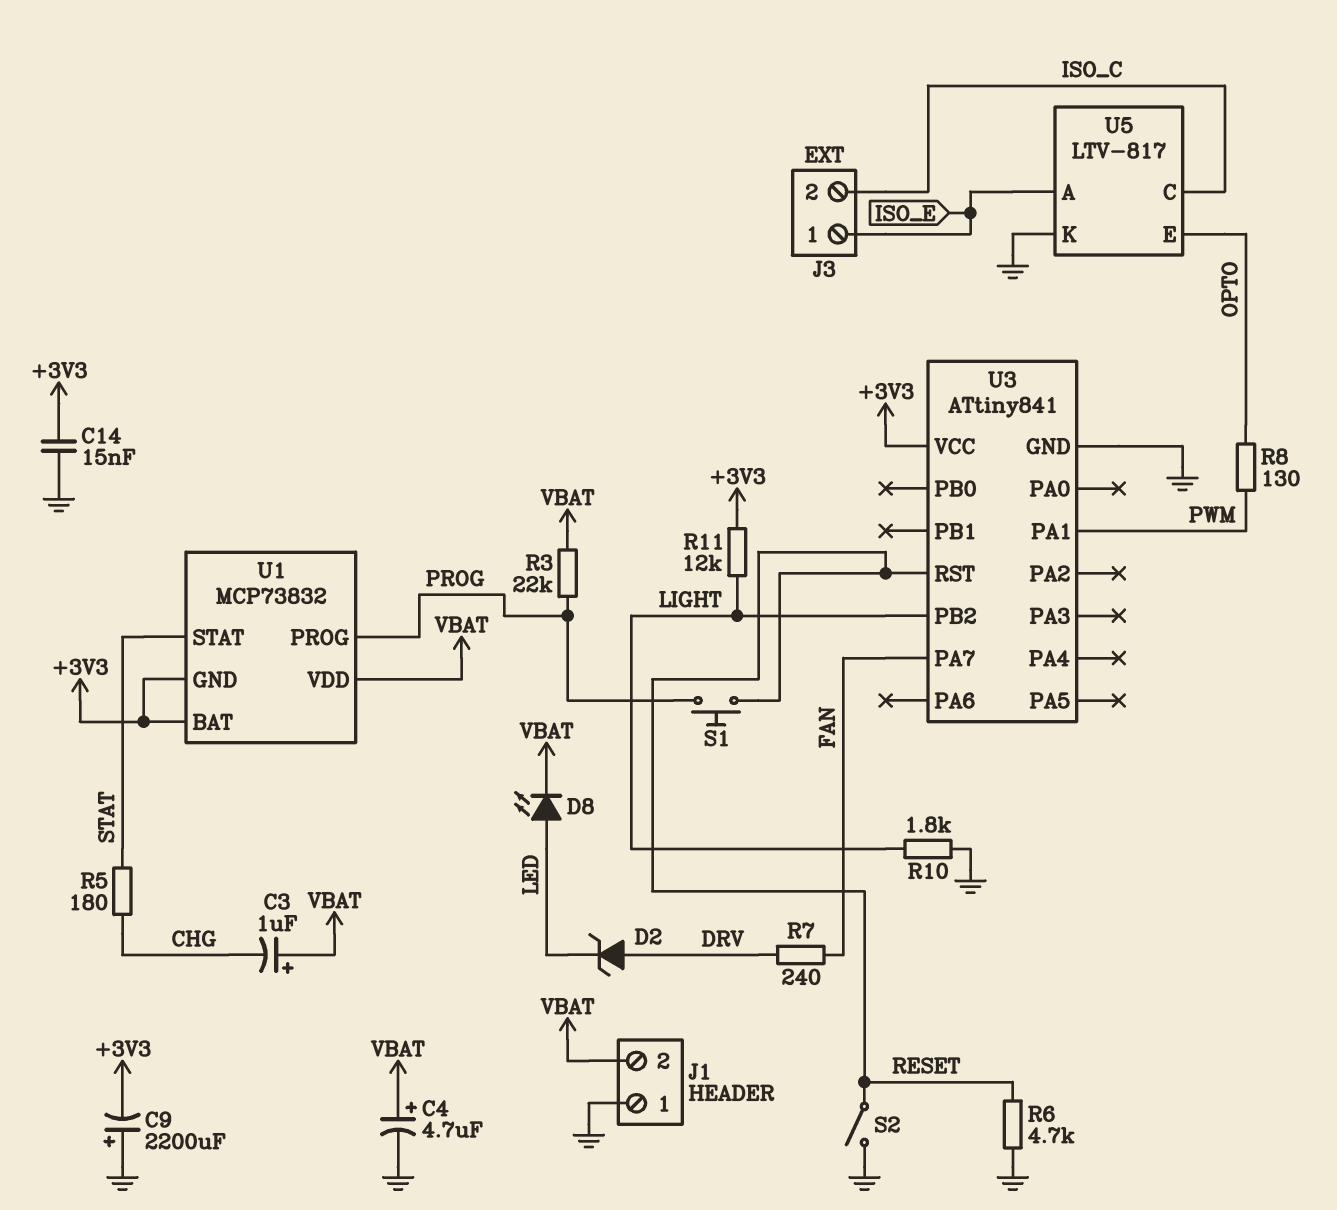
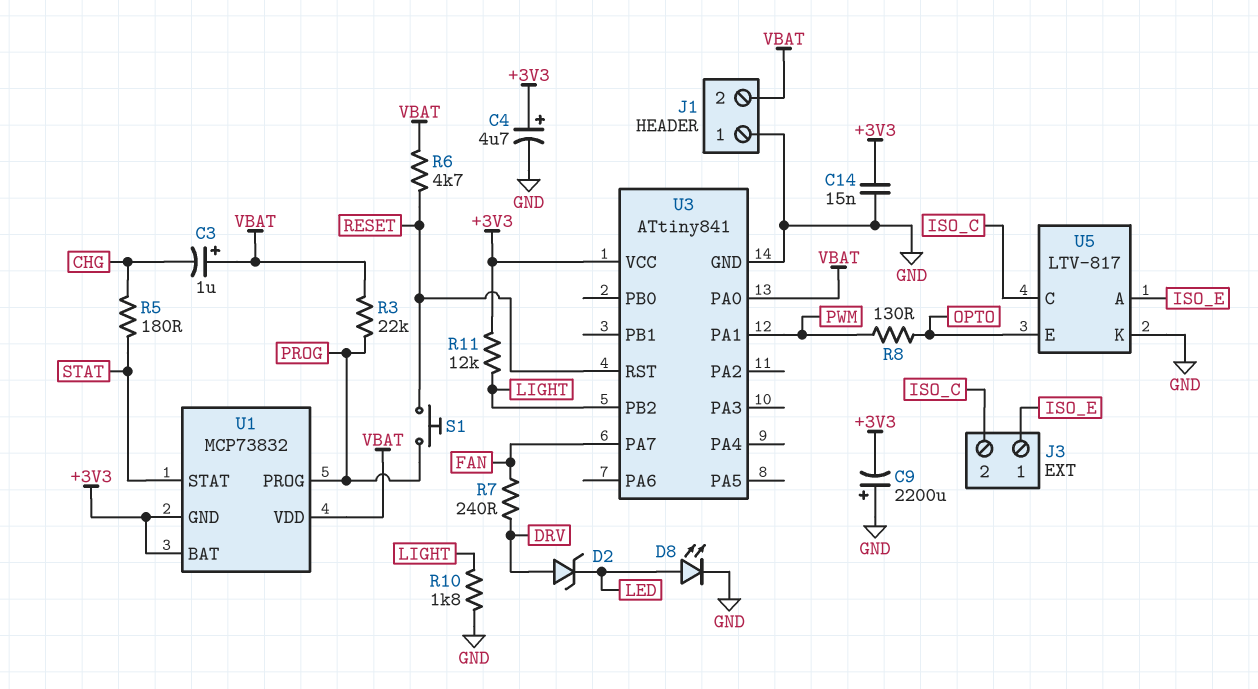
C4: 4.7uF (plus VBAT, minus GND) -> 4.7uF (plus +3V3, minus GND)
D8: LED (A LED, K VBAT) -> LED (A LED, K GND)
R6: 4.7k (GND, RESET) -> 4.7k (RESET, VBAT)
S2: switch (GND, RESET) -> none
U3 pin PA0: none -> VBAT

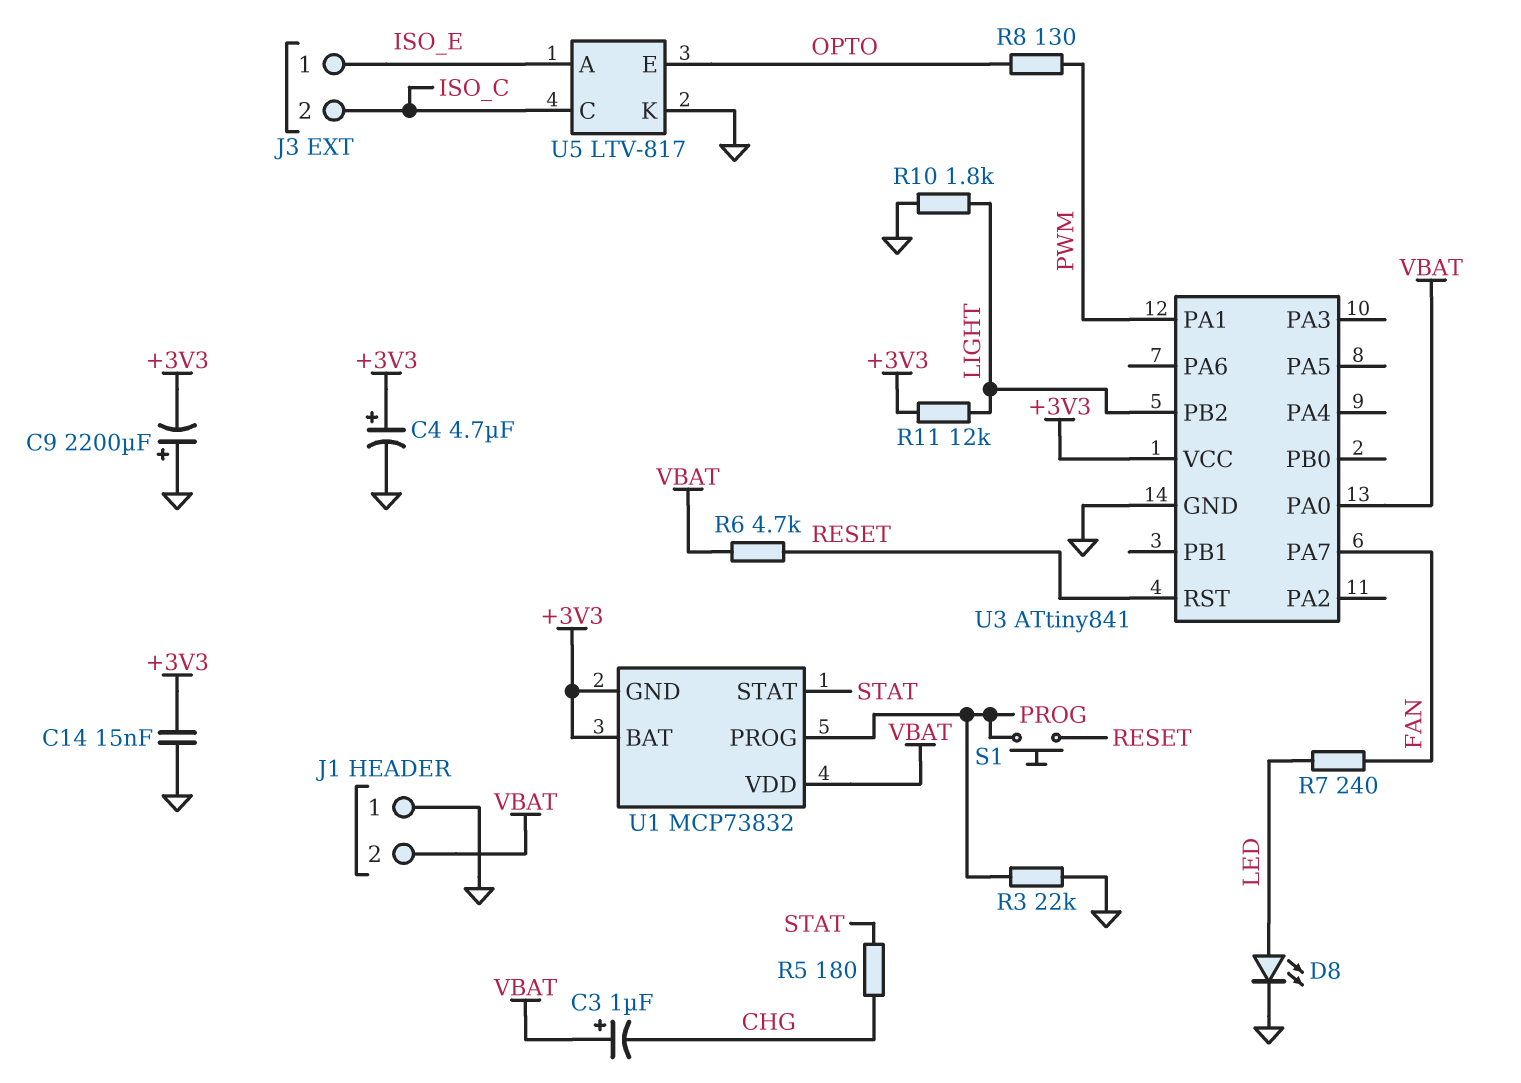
D2: zener (A DRV, K LED) -> none
R3: 22k (PROG, VBAT) -> 22k (GND, PROG)
R7: 240 (DRV, FAN) -> 240 (FAN, LED)

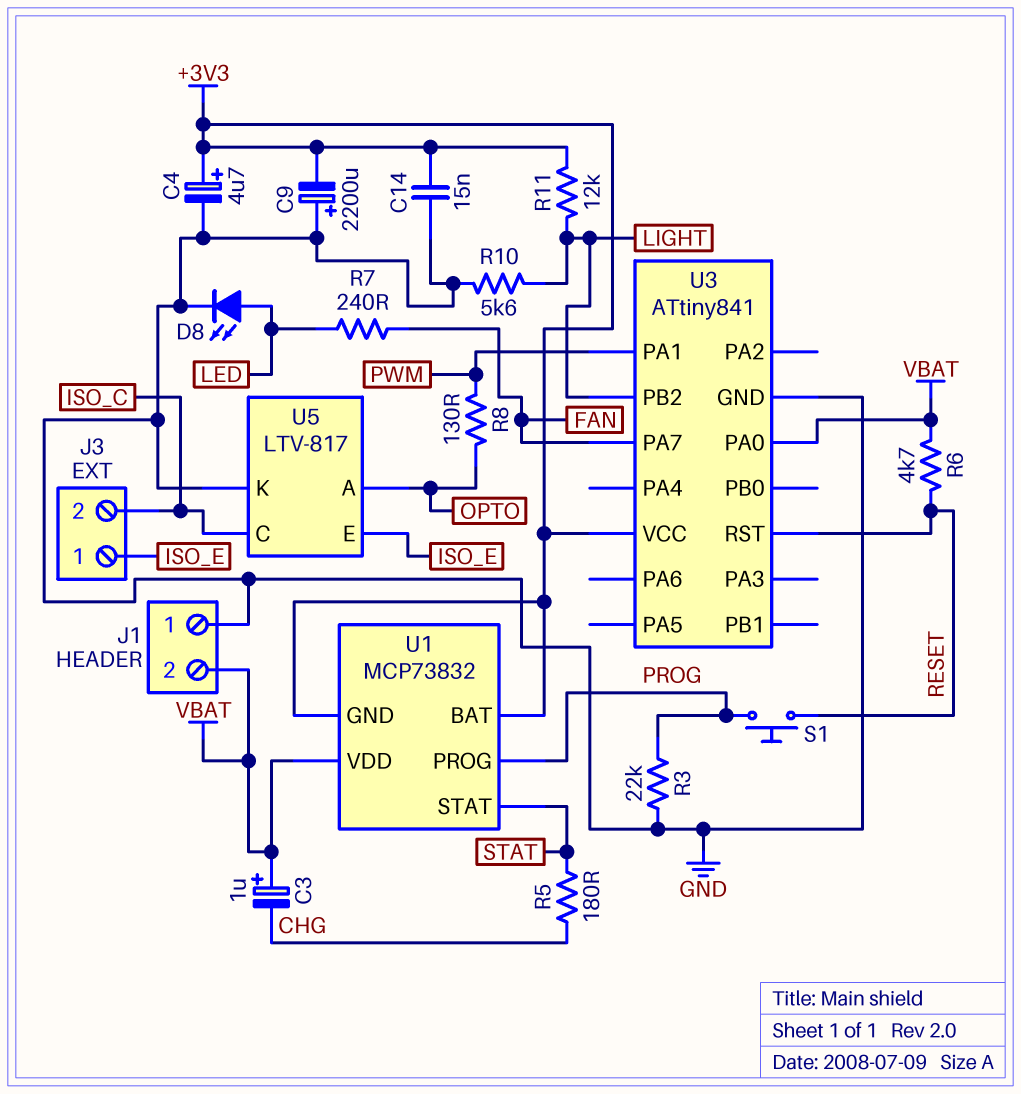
R10: 1.8k (GND, LIGHT) -> 5.6k (GND, LIGHT)
U5 pin A: ISO_E -> OPTO
U5 pin E: OPTO -> ISO_E

